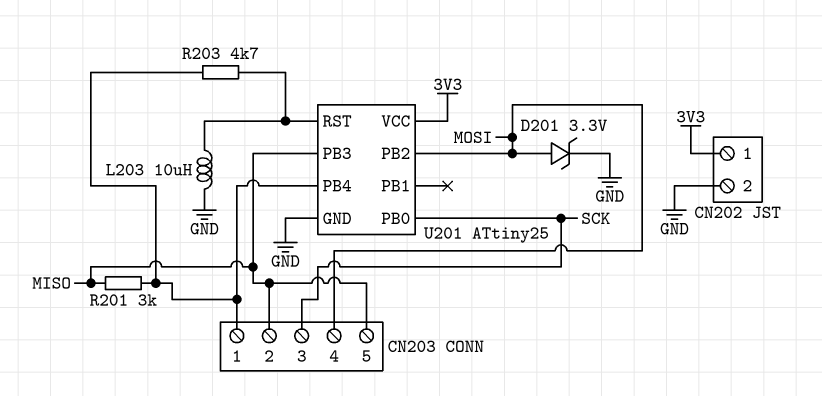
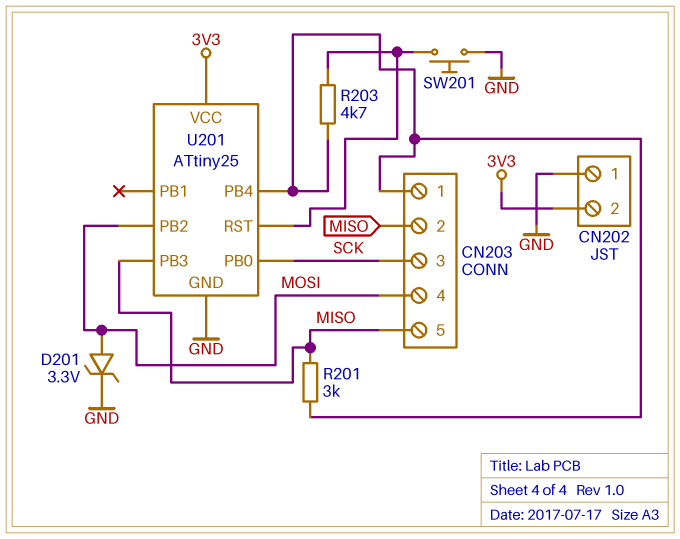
CN202 pin 1: 3V3 -> GND
CN202 pin 2: GND -> 3V3
L203: 10uH (GND, U201/RST) -> none
SW201: none -> button (GND, U201/RST)

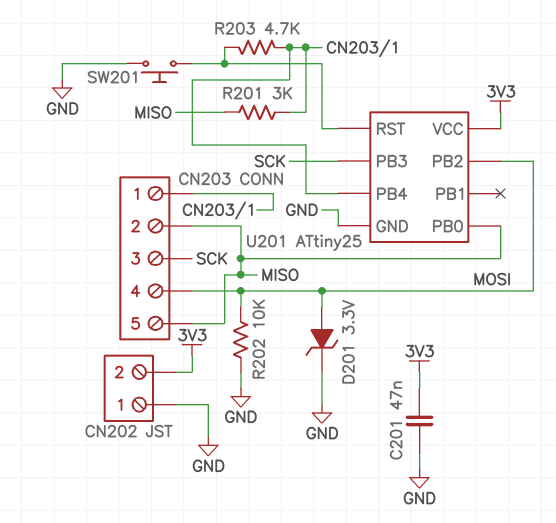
C201: none -> 47nF (3V3, GND)
R202: none -> 10k (GND, MOSI)
U201 pin PB0: SCK -> MISO
U201 pin PB3: MISO -> SCK

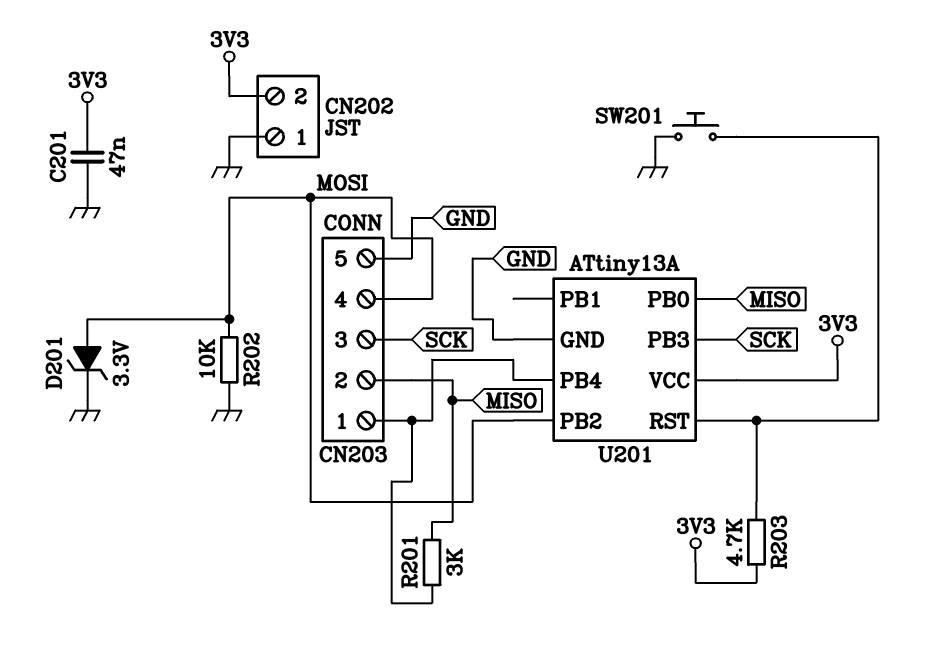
CN203 pin 5: MISO -> GND
R203: 4.7k (CN203/1, U201/RST) -> 4.7k (3V3, U201/RST)
U201: ATtiny25 -> ATtiny13A

